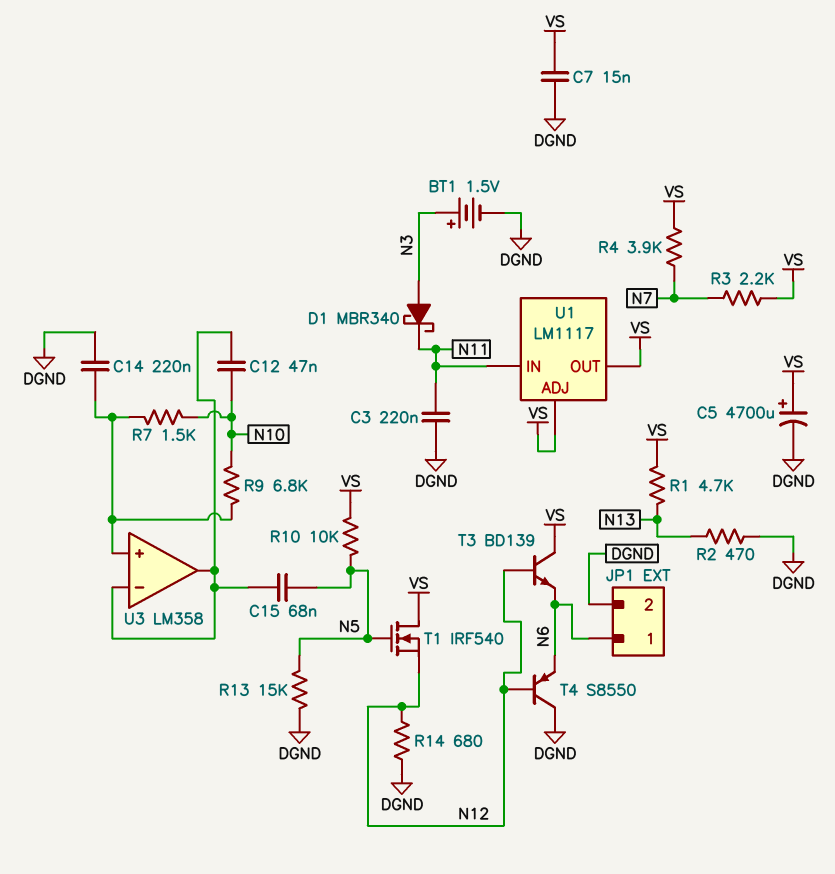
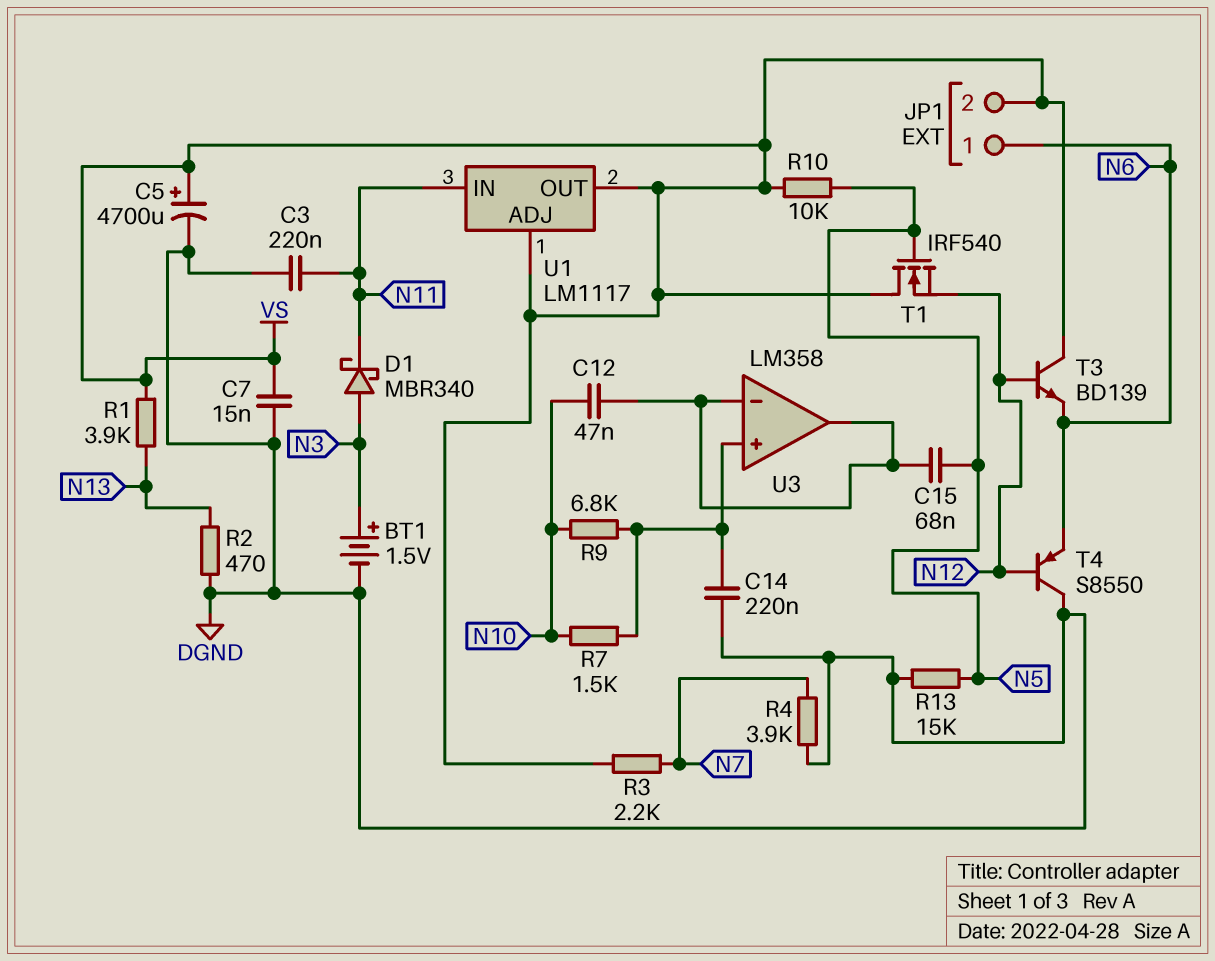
JP1 pin 2: DGND -> VS
R1: 4.7k (N13, VS) -> 3.9k (N13, VS)
R4: 3.9k (N7, VS) -> 3.9k (DGND, N7)
R14: 680 (DGND, N12) -> none

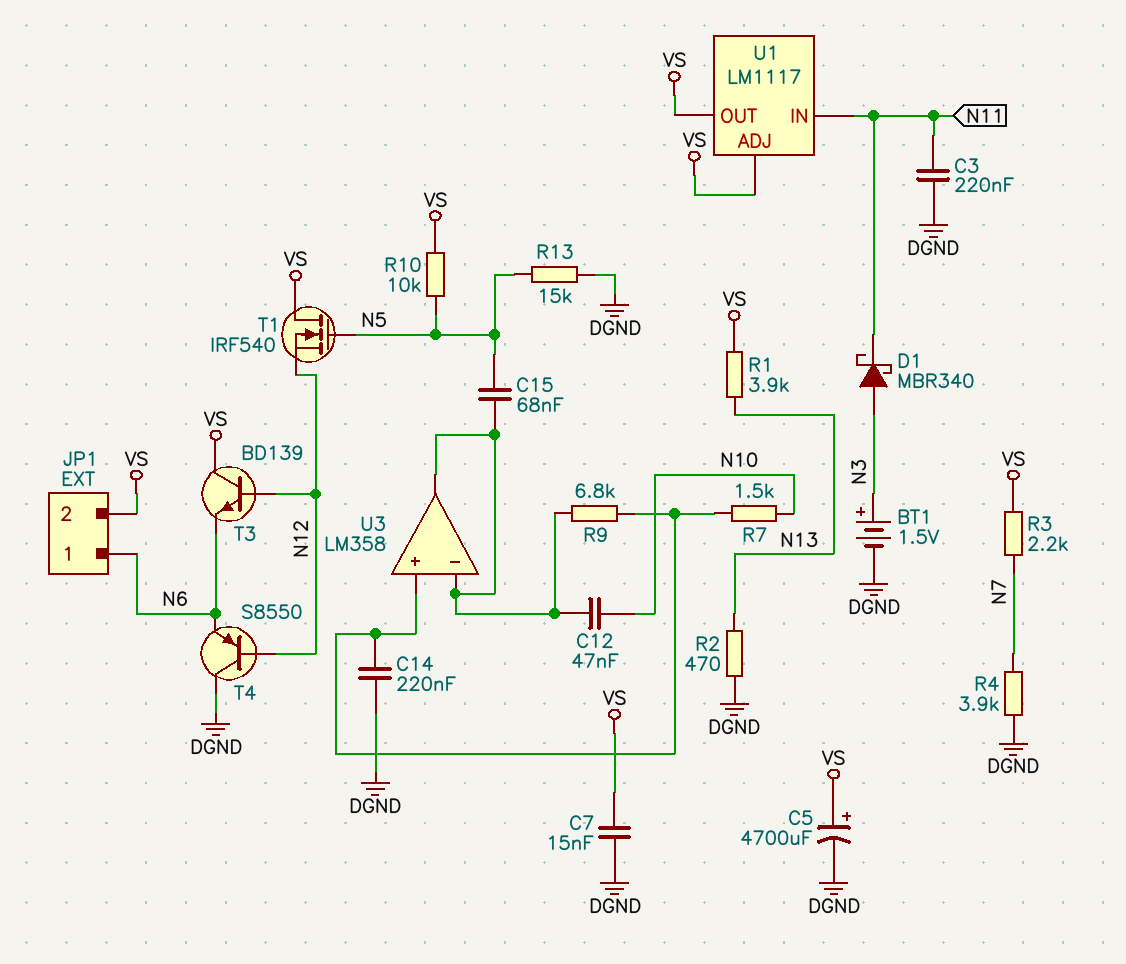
R9: 6.8k (N10, U3/in+) -> 6.8k (U3/in+, U3/in-)

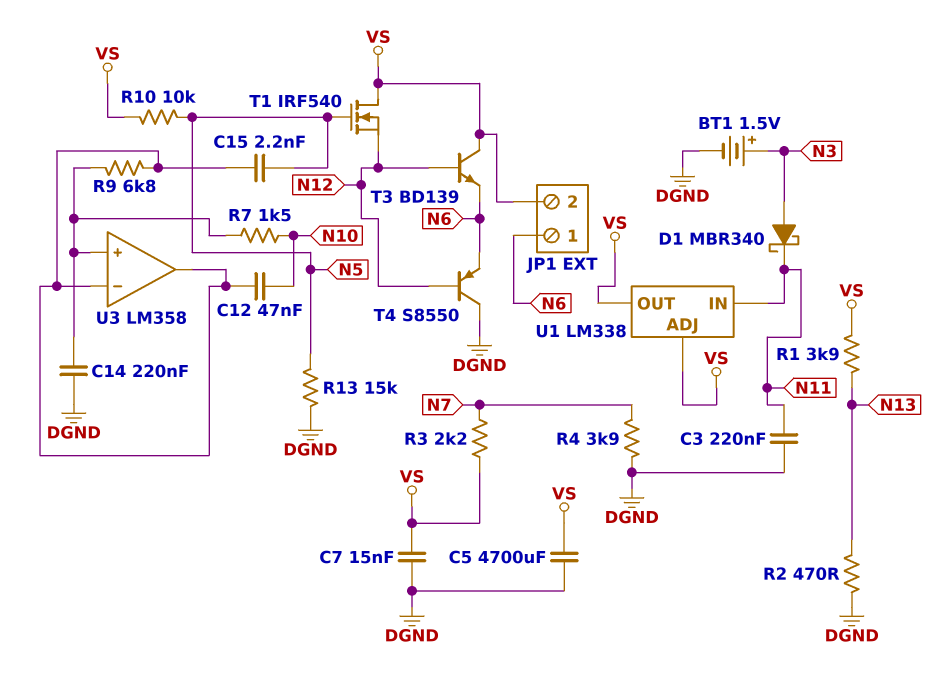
C5: 4700uF (plus VS, minus DGND) -> 4700uF (DGND, VS)
C15: 68nF (N5, U3/in-) -> 2.2nF (N5, U3/in-)
U1: LM1117 -> LM338

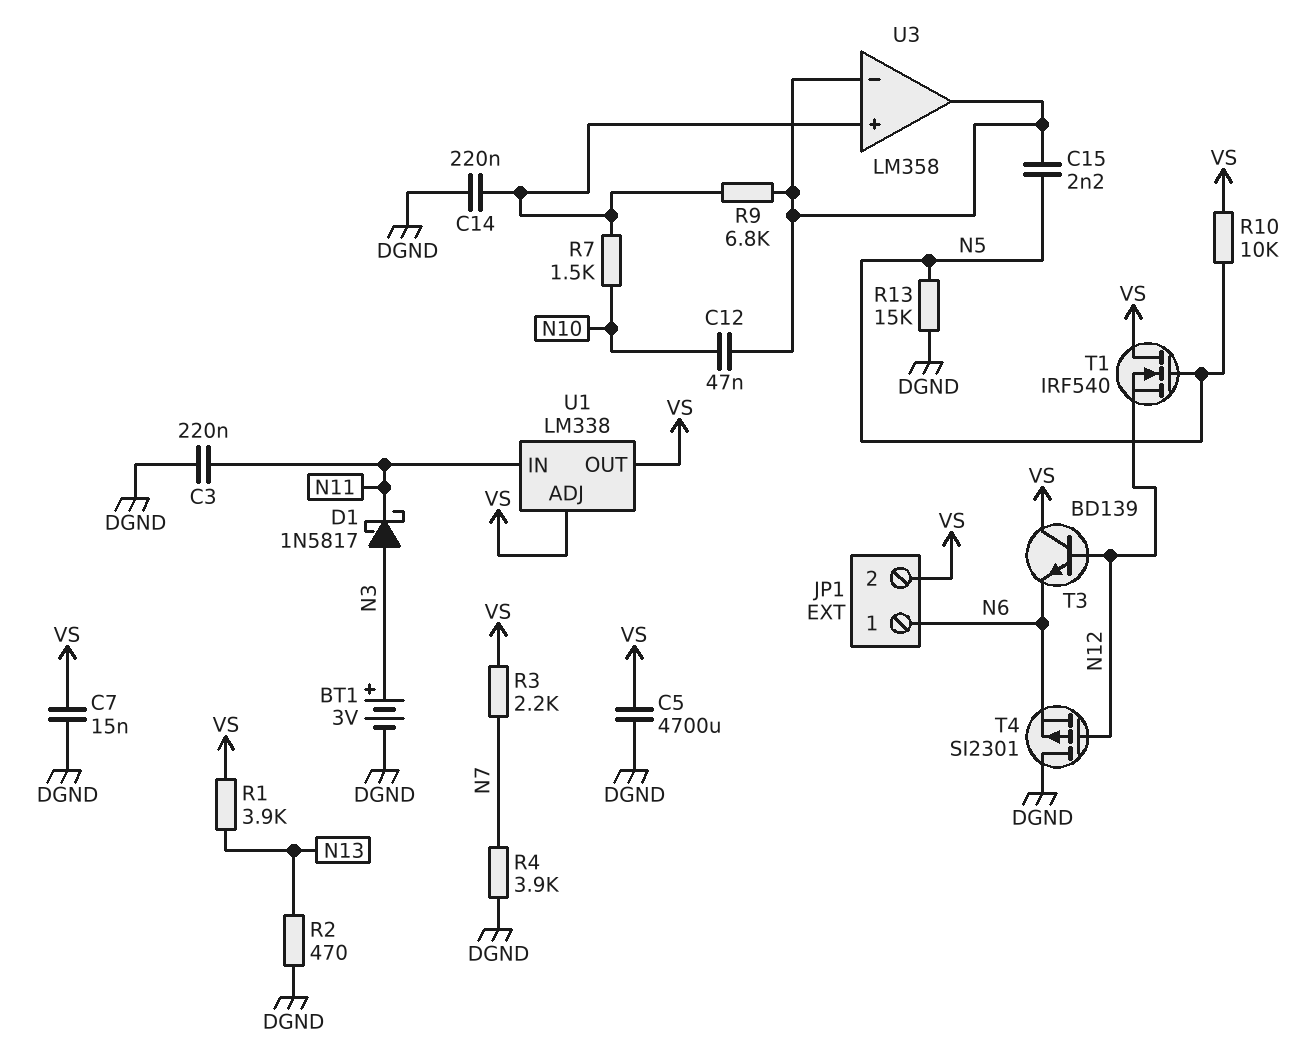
BT1: 1.5V (plus N3, minus DGND) -> 3V (plus N3, minus DGND)
D1: schottky MBR340 (A N3, K N11) -> schottky 1N5817 (A N3, K N11)
T4: PNP S8550 (B N12, C DGND, E N6) -> PMOS SI2301 (G N12, D DGND, S N6)

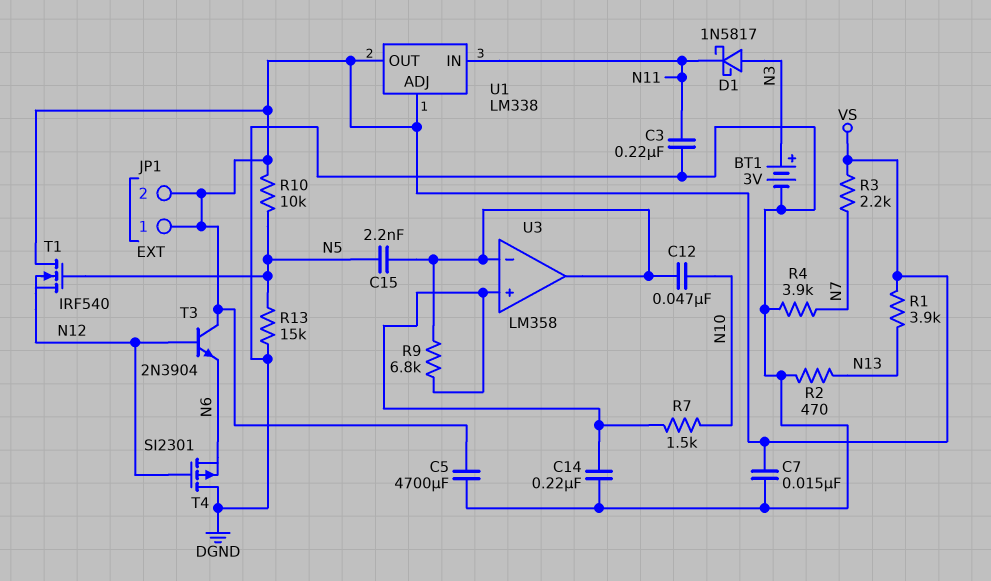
JP1 pin 1: N6 -> VS
T3: NPN BD139 (B N12, C VS, E N6) -> NPN 2N3904 (B N12, C VS, E N6)

